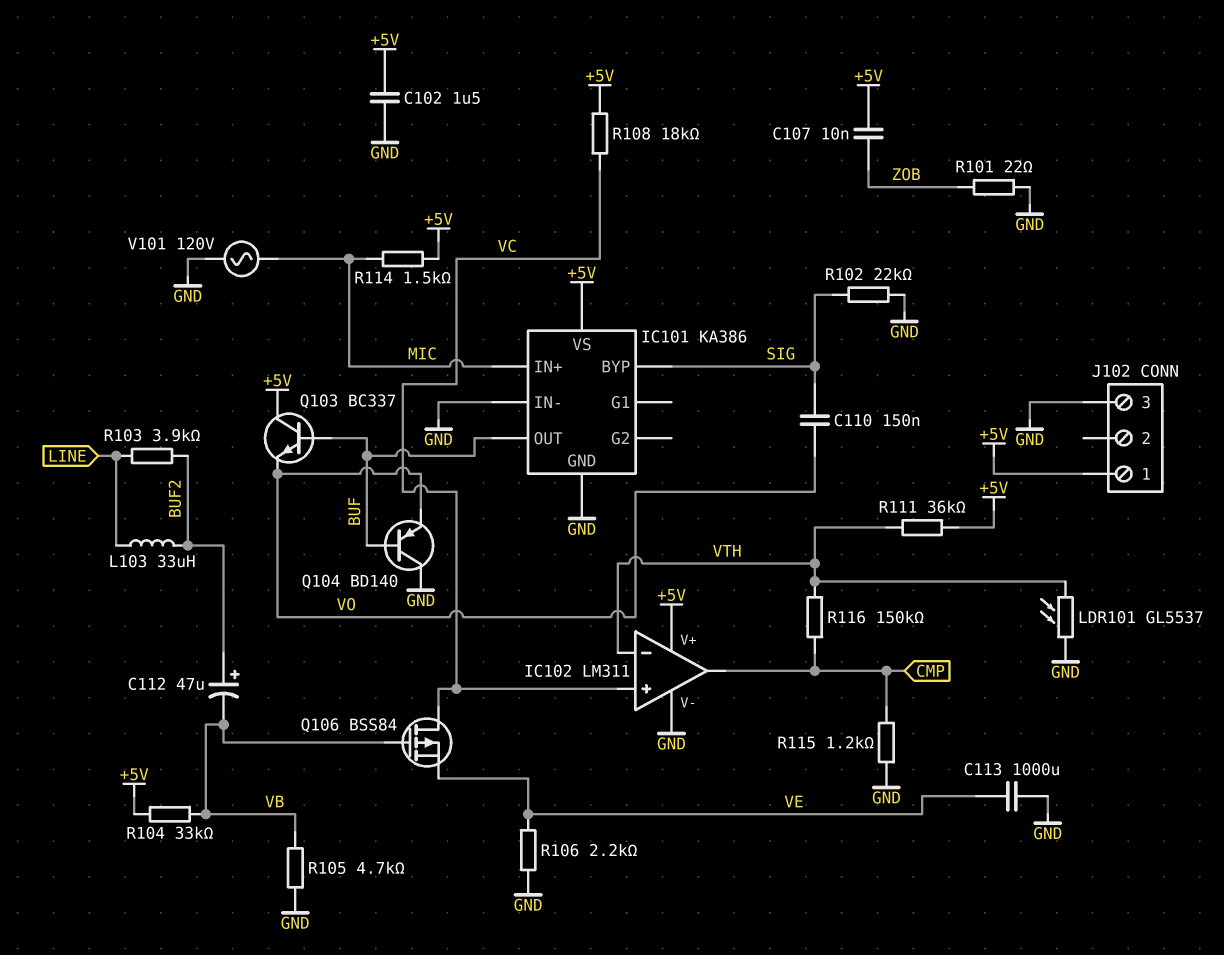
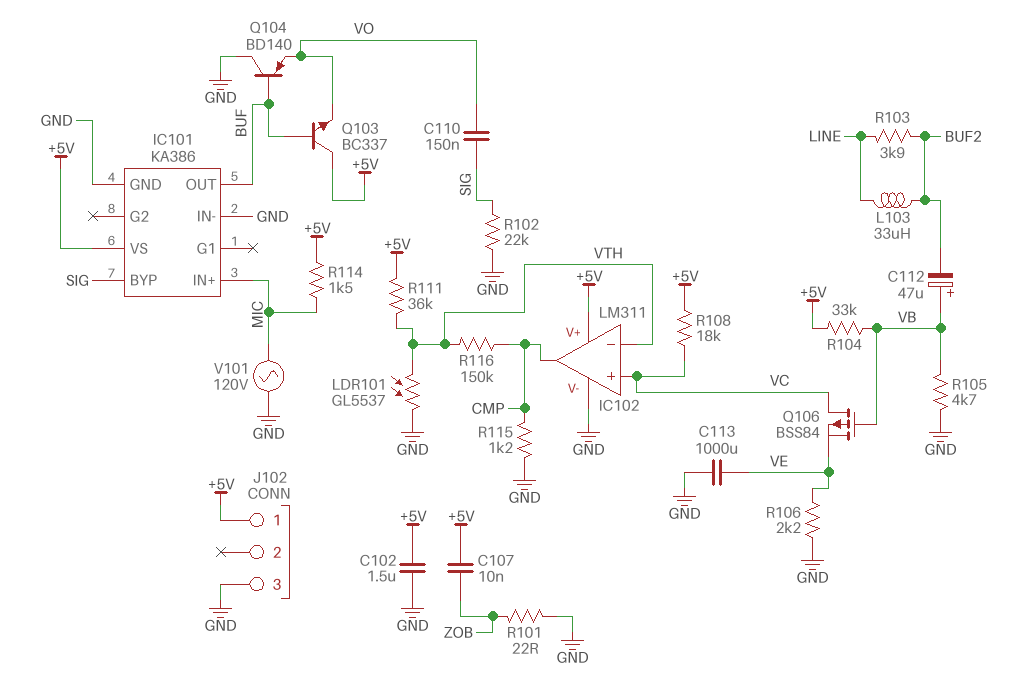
C112: 47uF (plus BUF2, minus VB) -> 47uF (plus VB, minus BUF2)

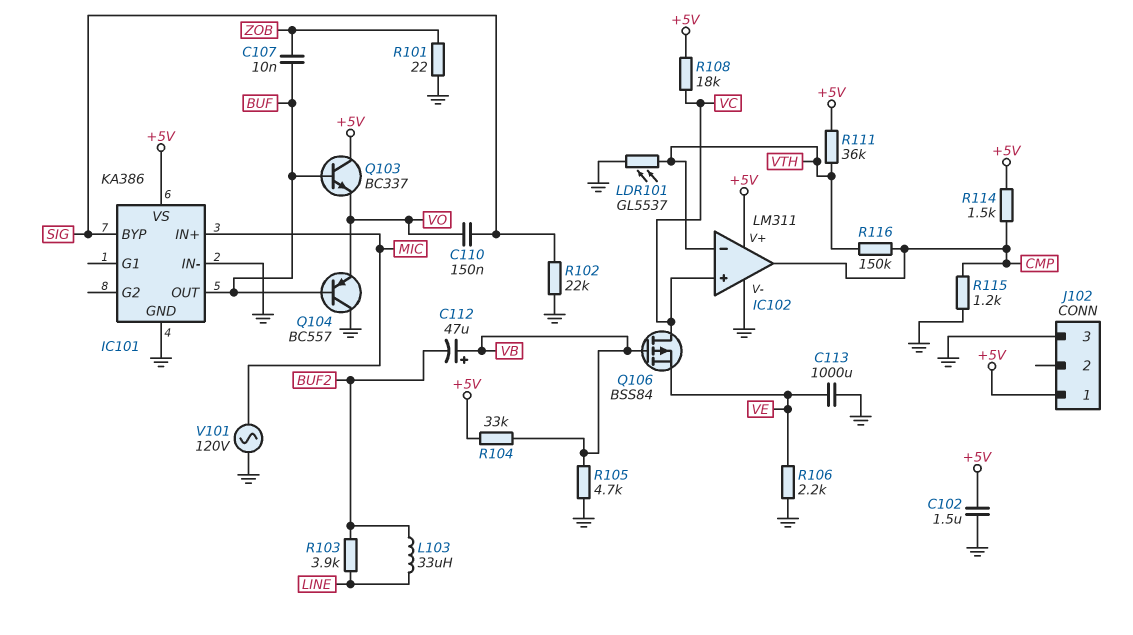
C107: 10nF (+5V, ZOB) -> 10nF (BUF, ZOB)
Q104: PNP BD140 (B BUF, C GND, E VO) -> PNP BC557 (B BUF, C GND, E VO)
R114: 1.5k (+5V, MIC) -> 1.5k (+5V, CMP)

